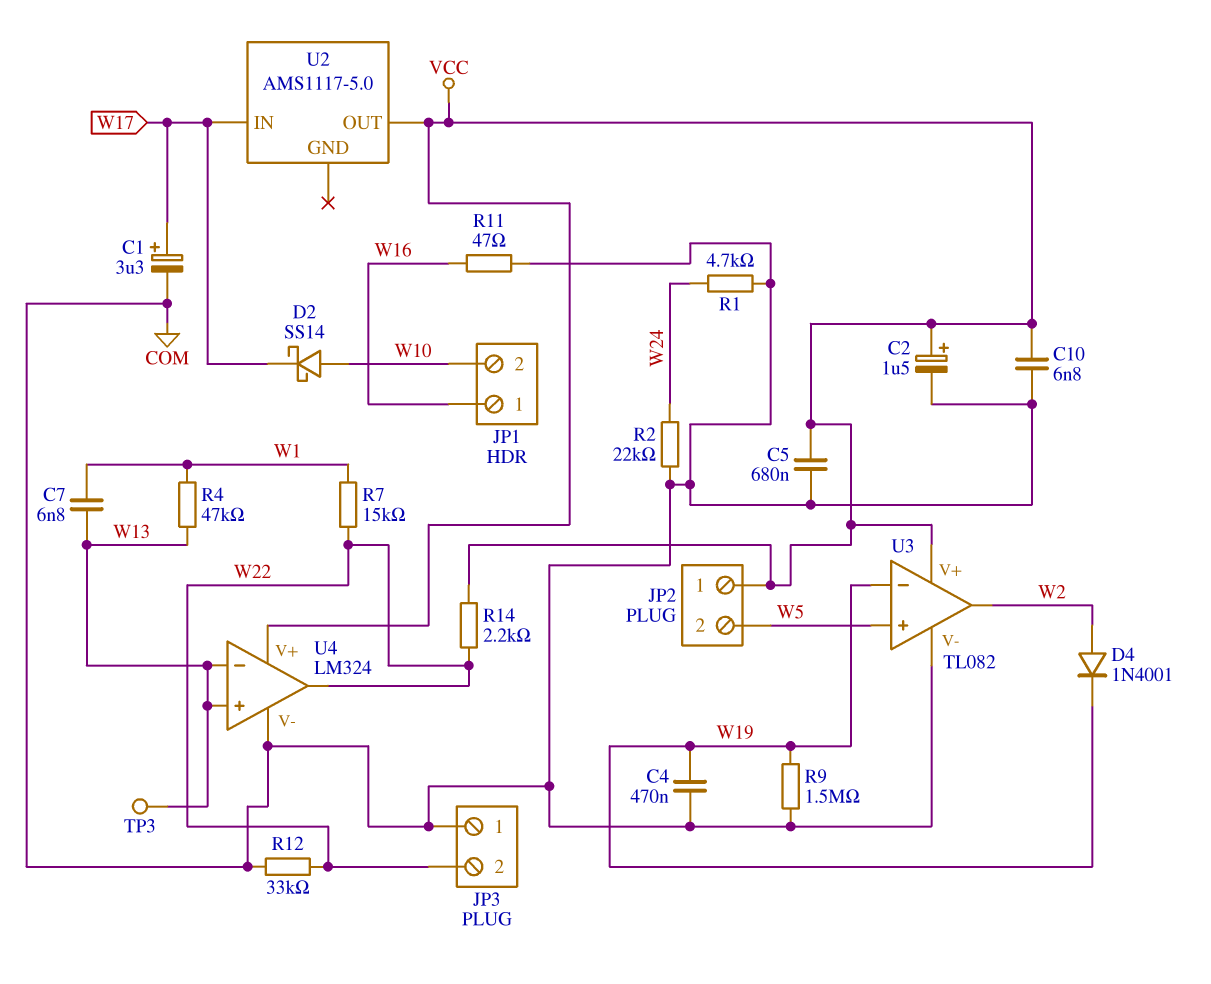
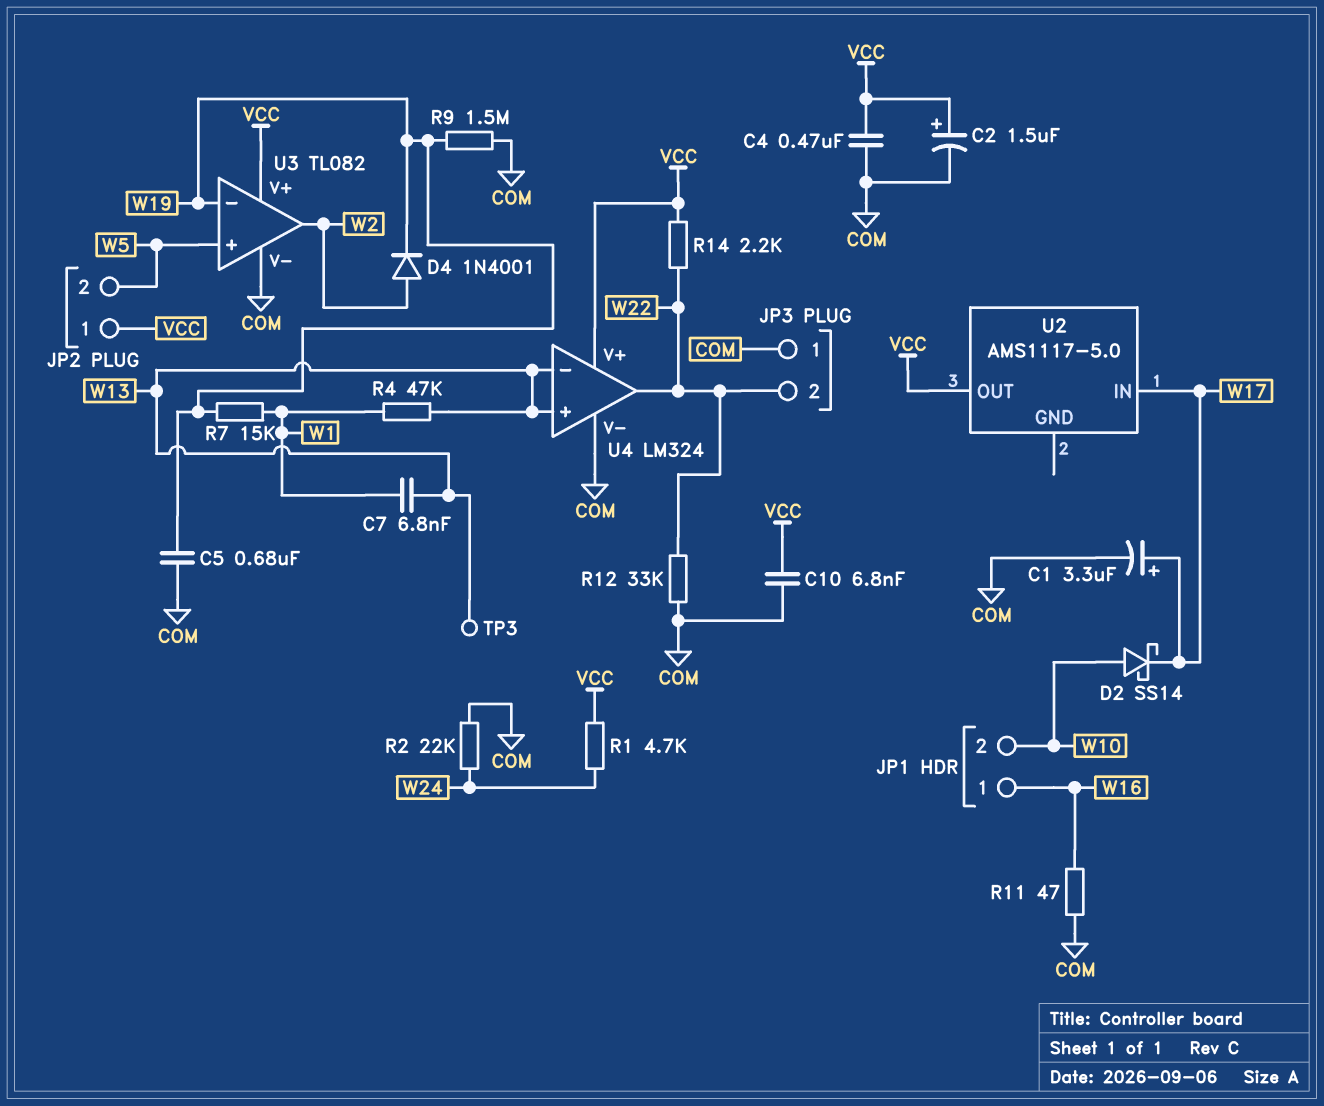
C4: 470nF (COM, W19) -> 470nF (COM, VCC)
C5: 680nF (COM, VCC) -> 680nF (COM, W19)
R1: 4.7k (COM, W24) -> 4.7k (VCC, W24)
R7: 15k (W1, W22) -> 15k (W1, W19)

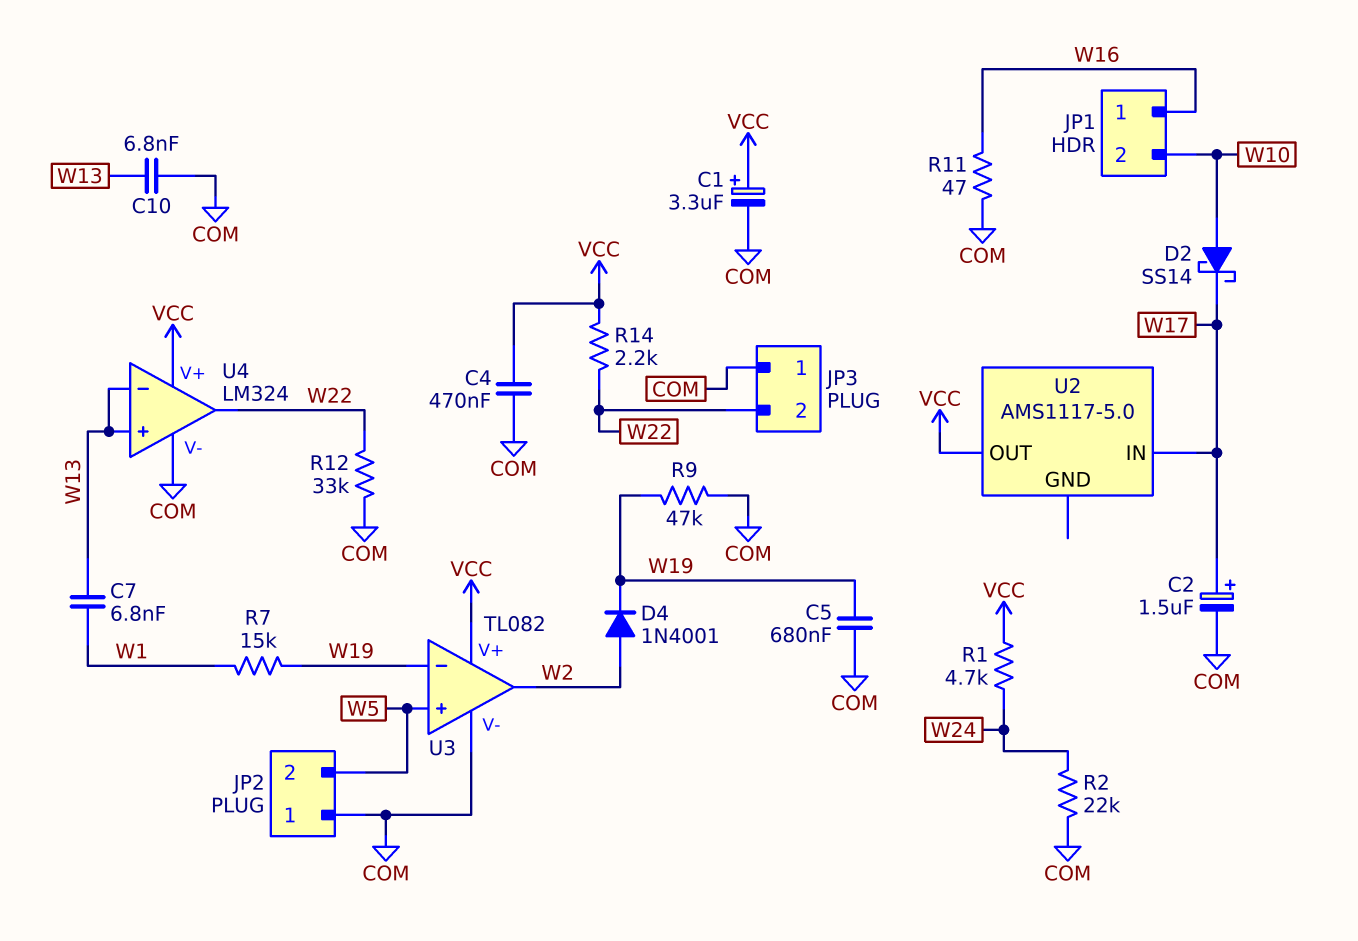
C1: 3.3uF (plus W17, minus COM) -> 3.3uF (plus VCC, minus COM)
C2: 1.5uF (plus VCC, minus COM) -> 1.5uF (plus W17, minus COM)
C10: 6.8nF (COM, VCC) -> 6.8nF (COM, W13)
JP2 pin 1: VCC -> COM
R4: 47k (W1, W13) -> none
R9: 1.5M (COM, W19) -> 47k (COM, W19)
TP3: test point (W13) -> none

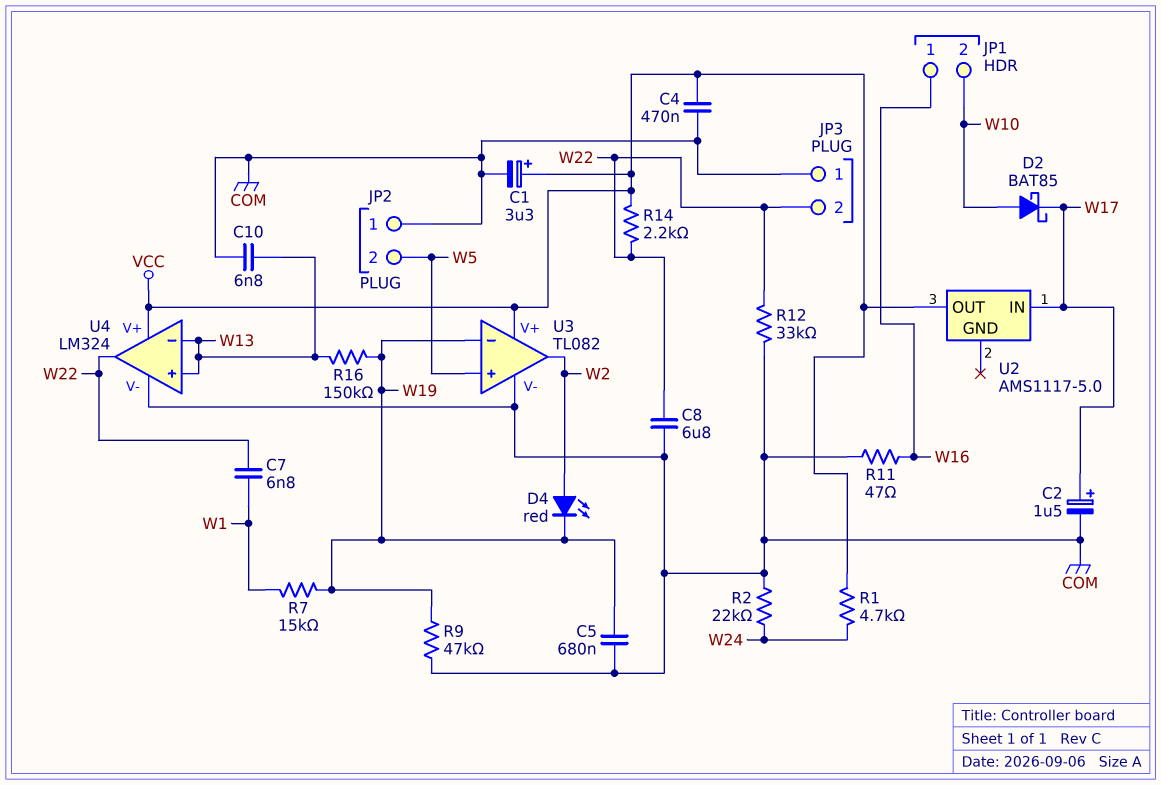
C7: 6.8nF (W1, W13) -> 6.8nF (W1, W22)
C8: none -> 6.8uF (COM, W22)
D2: schottky SS14 (A W10, K W17) -> schottky BAT85 (A W10, K W17)
D4: diode 1N4001 (A W2, K W19) -> LED red (A W2, K W19)
R16: none -> 150k (W13, W19)

